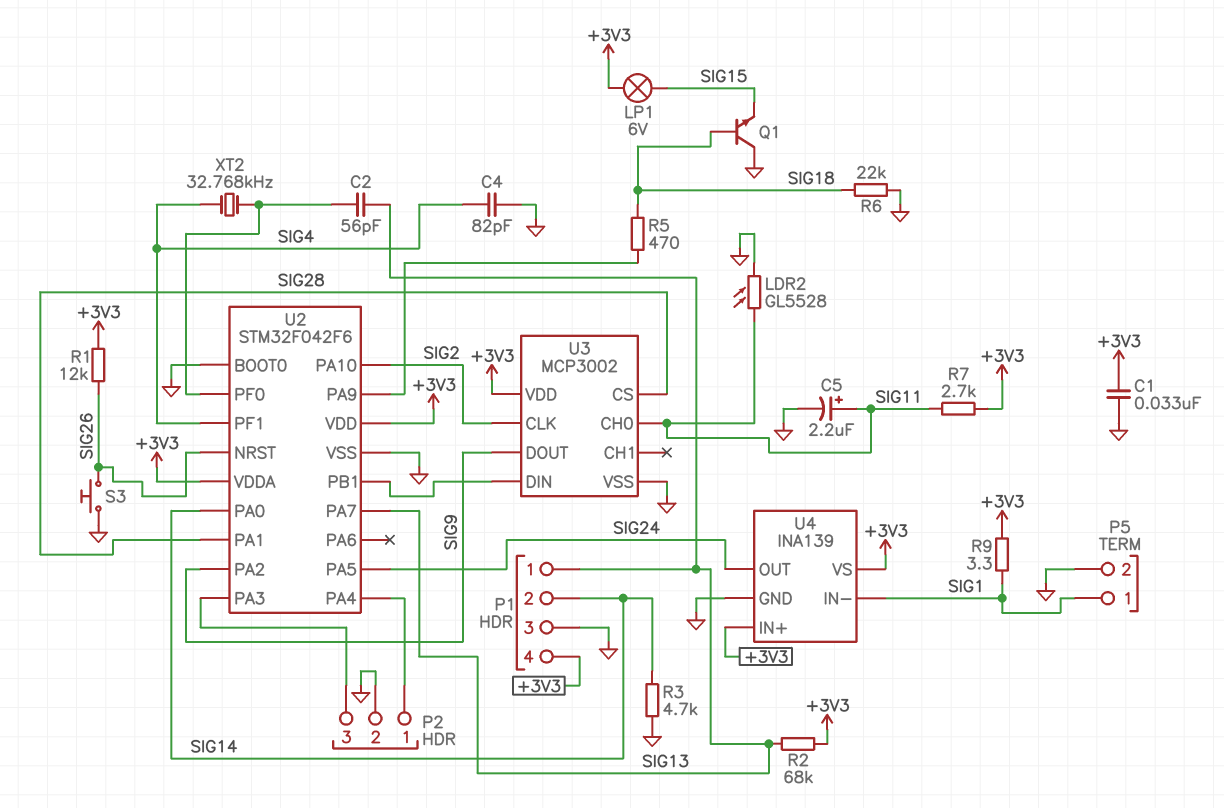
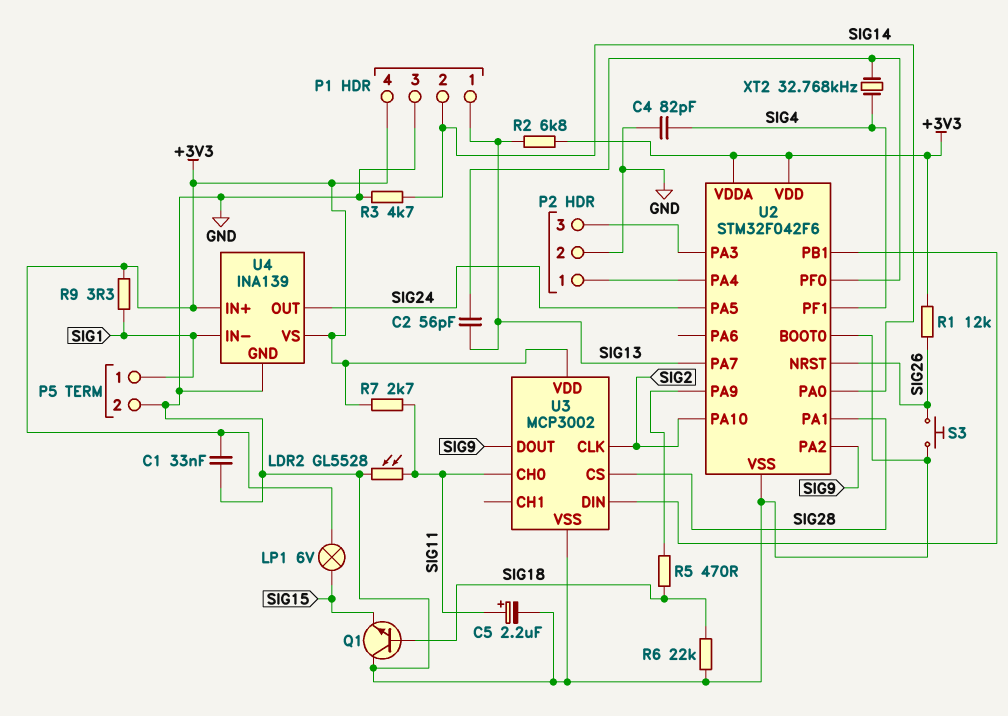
R2: 68k (+3V3, SIG13) -> 6.8k (+3V3, SIG13)

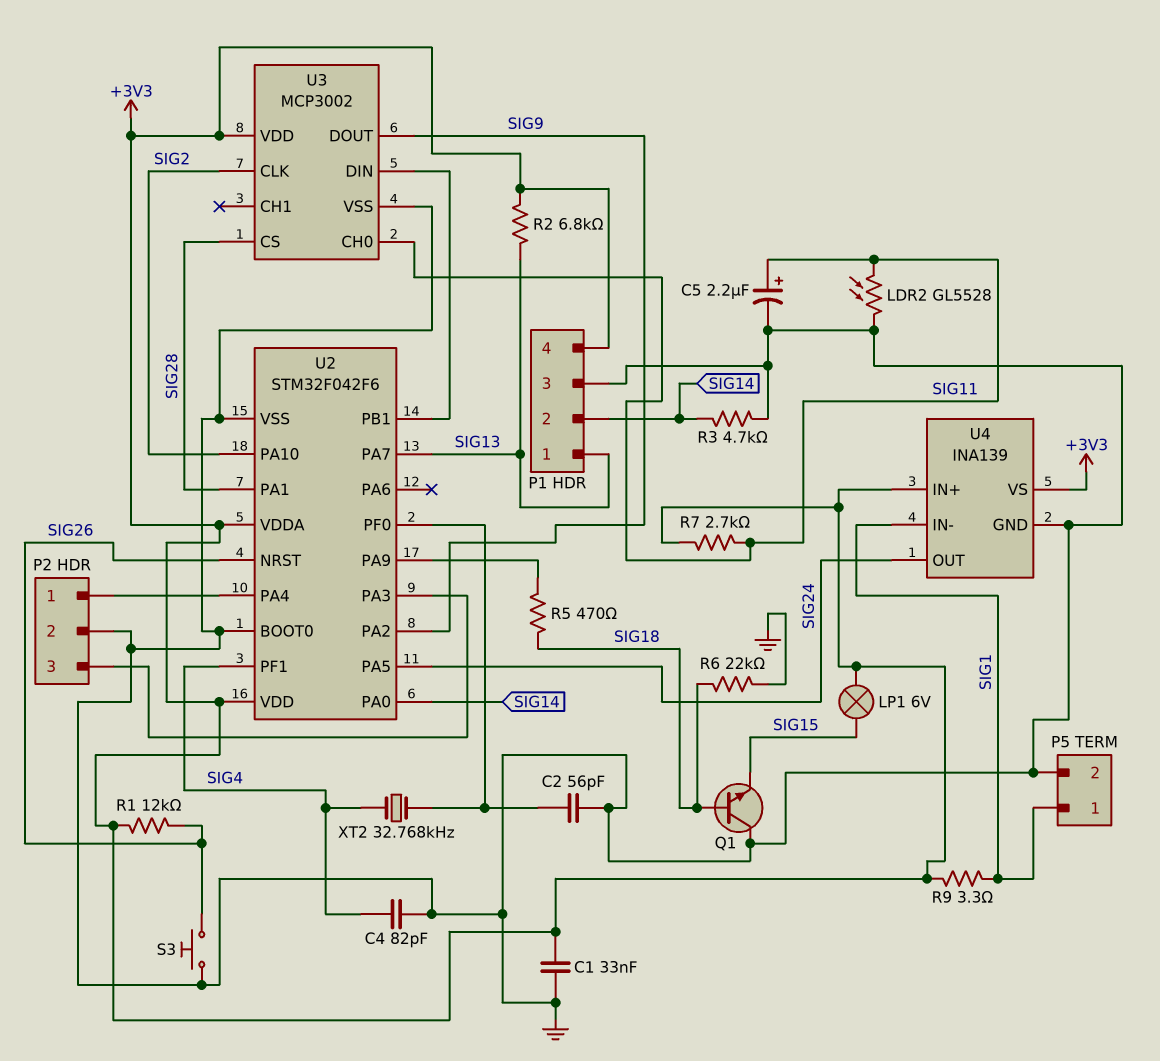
C2: 56pF (SIG13, U2/PF0) -> 56pF (GND, U2/PF0)

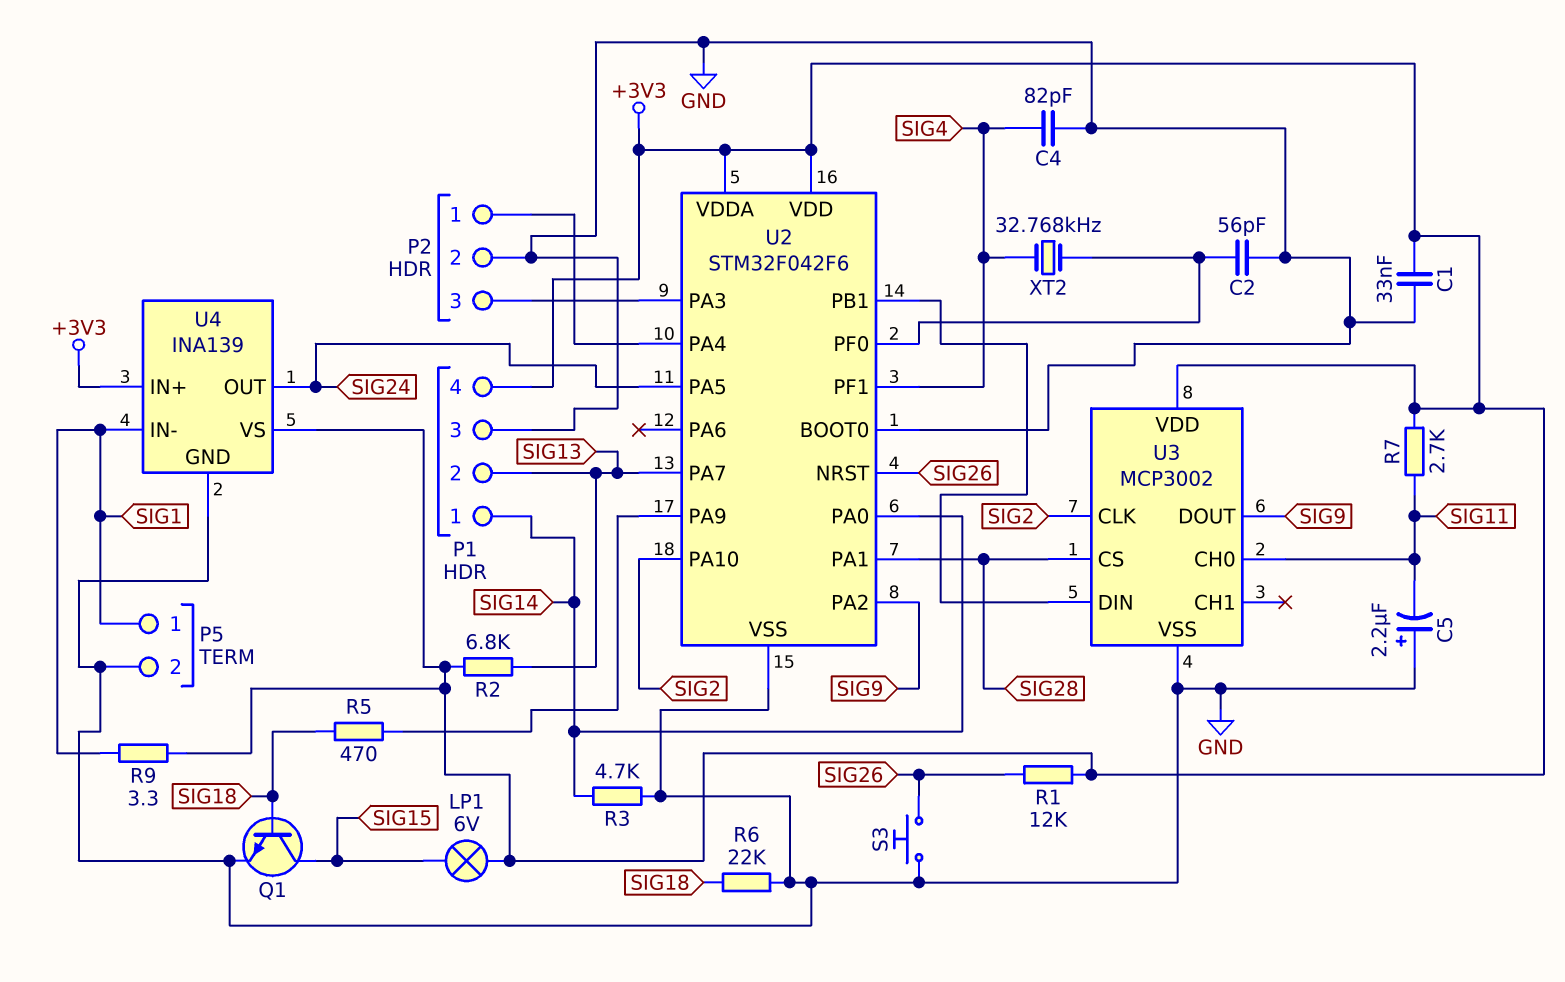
C5: 2.2uF (plus SIG11, minus GND) -> 2.2uF (plus GND, minus SIG11)
LDR2: GL5528 (GND, SIG11) -> none
P1 pin 1: SIG13 -> SIG14
P1 pin 2: SIG14 -> SIG13
Q1: NPN (B SIG18, C GND, E SIG15) -> NPN (B SIG18, C SIG15, E GND)

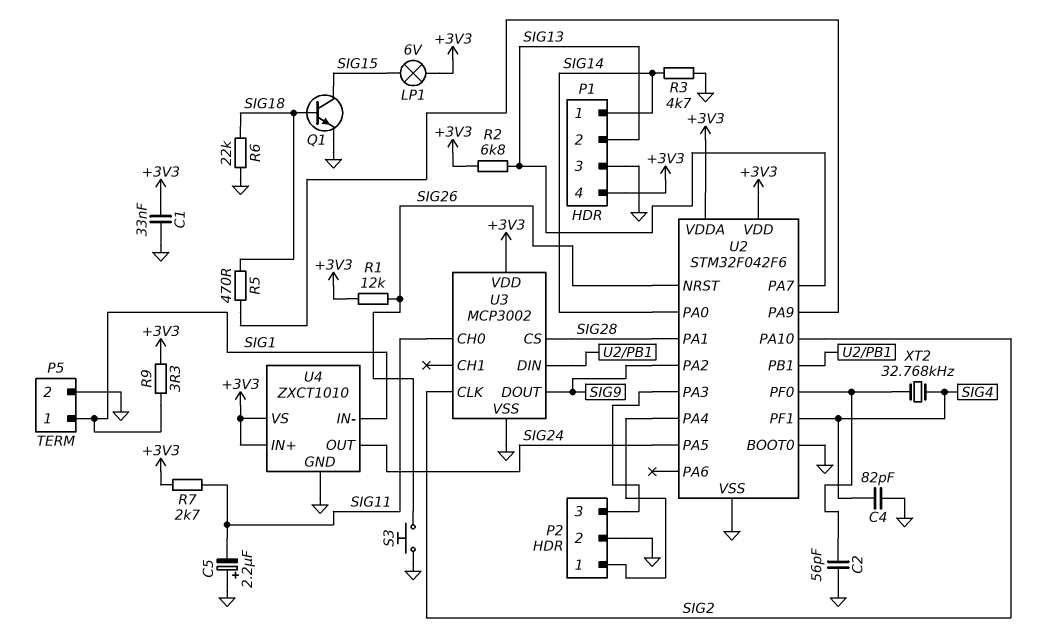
U4: INA139 -> ZXCT1010

